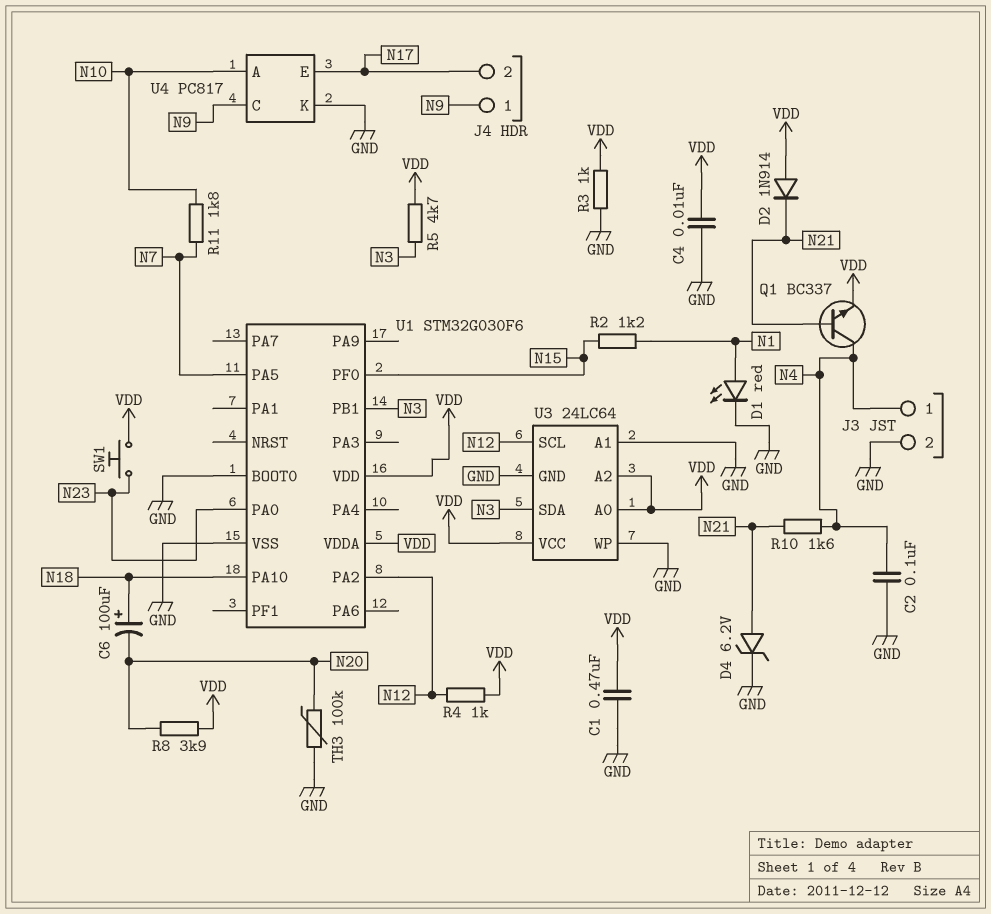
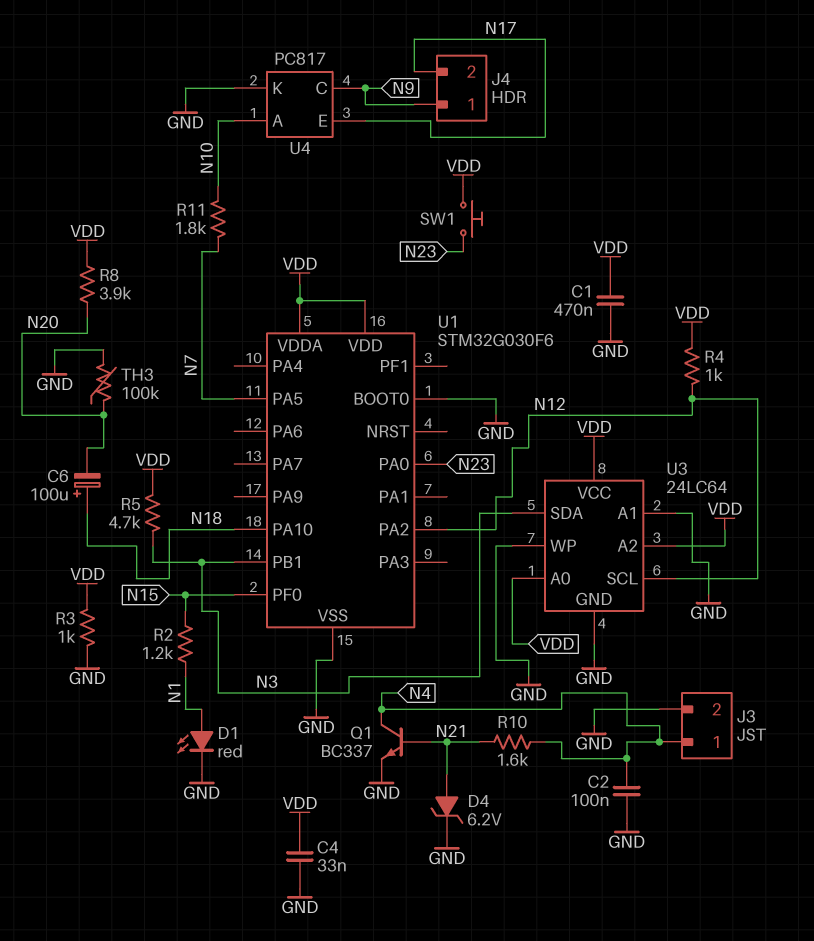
C4: 10nF (GND, VDD) -> 33nF (GND, VDD)
D2: diode 1N914 (A VDD, K N21) -> none
Q1: NPN BC337 (B N21, C N4, E VDD) -> NPN BC337 (B N21, C N4, E GND)

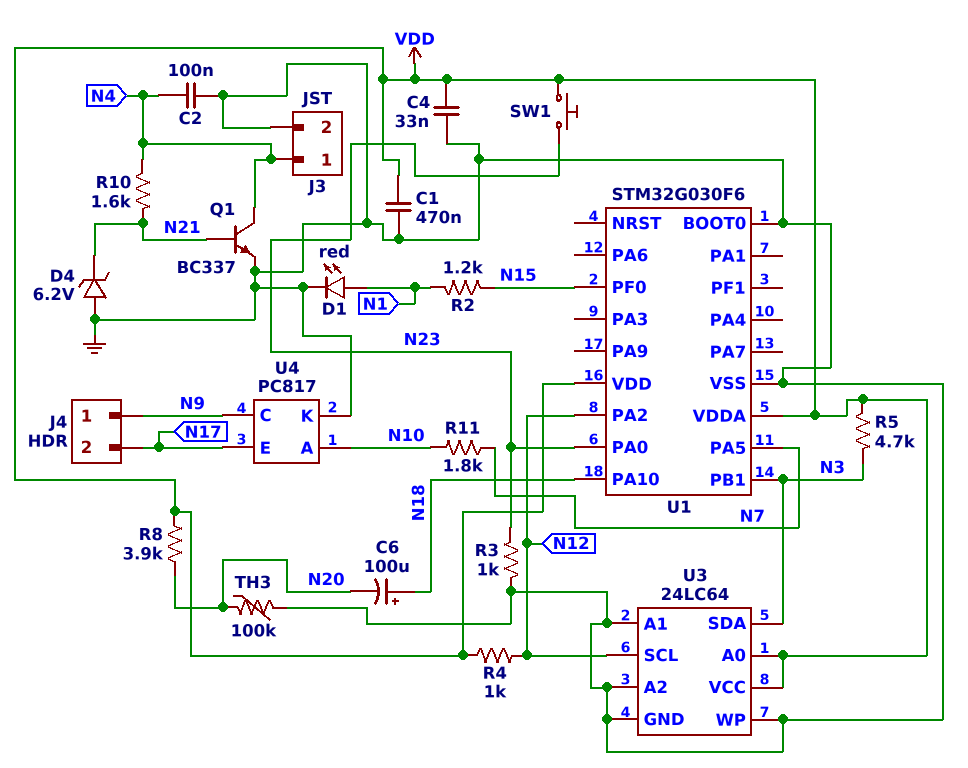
D4: zener 6.2V (A N21, K GND) -> zener 6.2V (A GND, K N21)
R3: 1k (GND, VDD) -> 1k (GND, N23)
U3 pin A2: VDD -> GND

